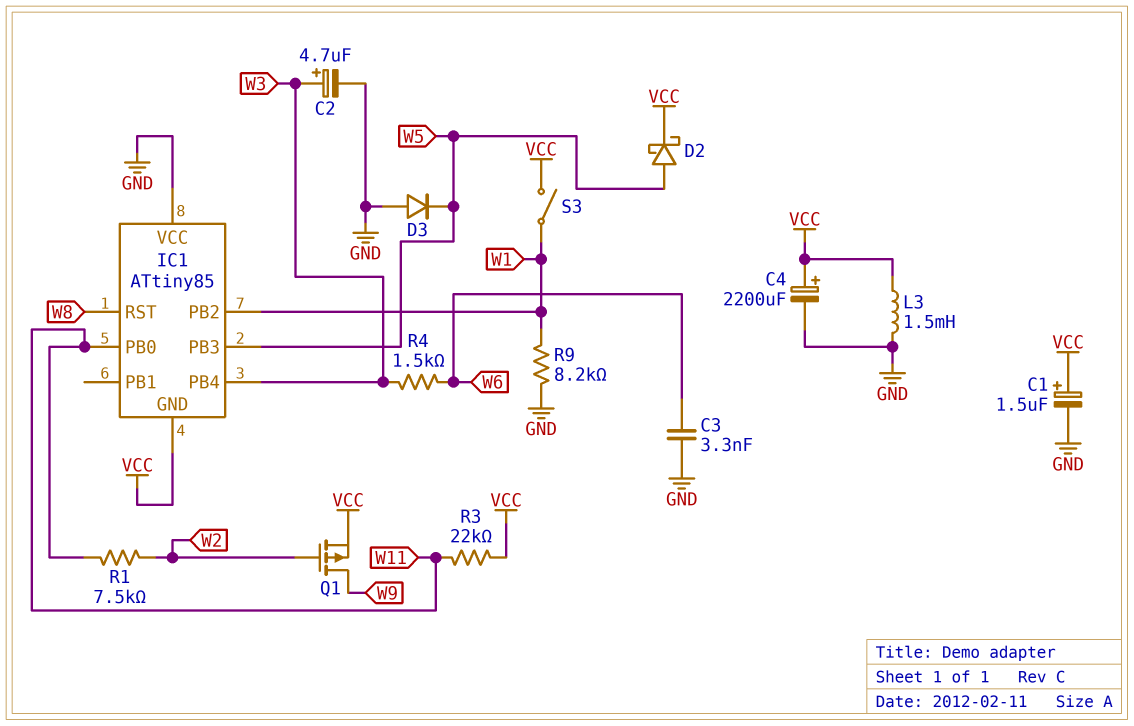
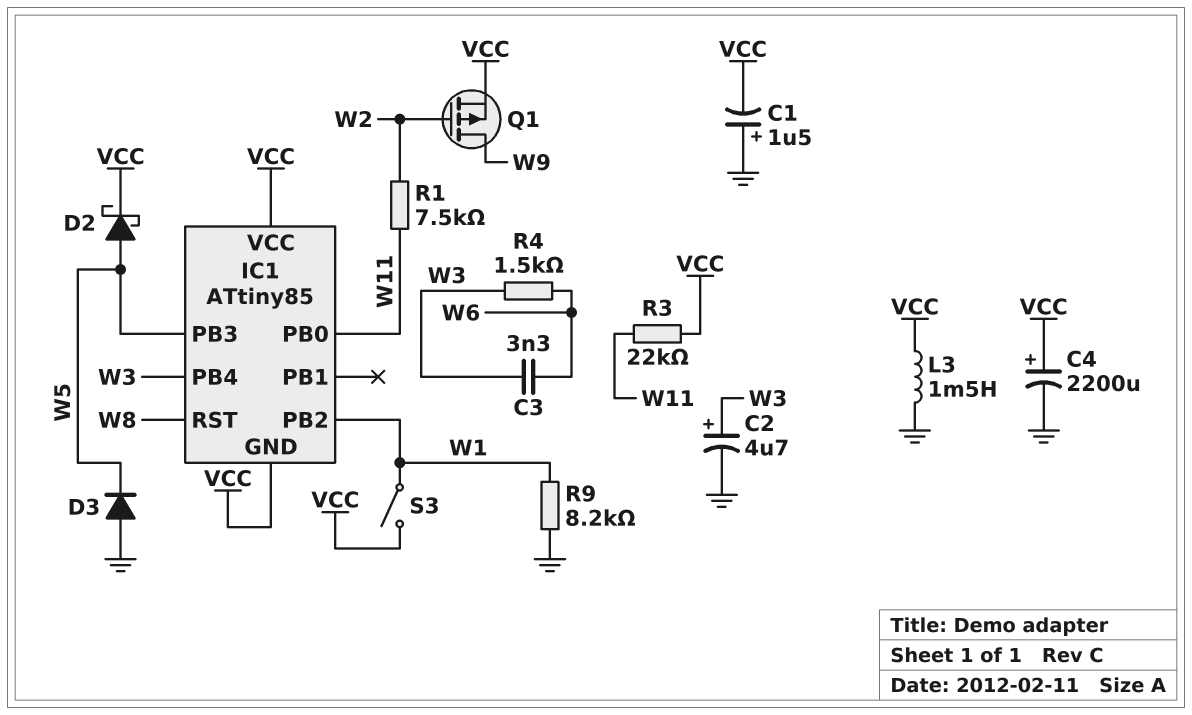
C1: 1.5uF (plus VCC, minus GND) -> 1.5uF (plus GND, minus VCC)
C3: 3.3nF (GND, W6) -> 3.3nF (W3, W6)
IC1 pin VCC: GND -> VCC

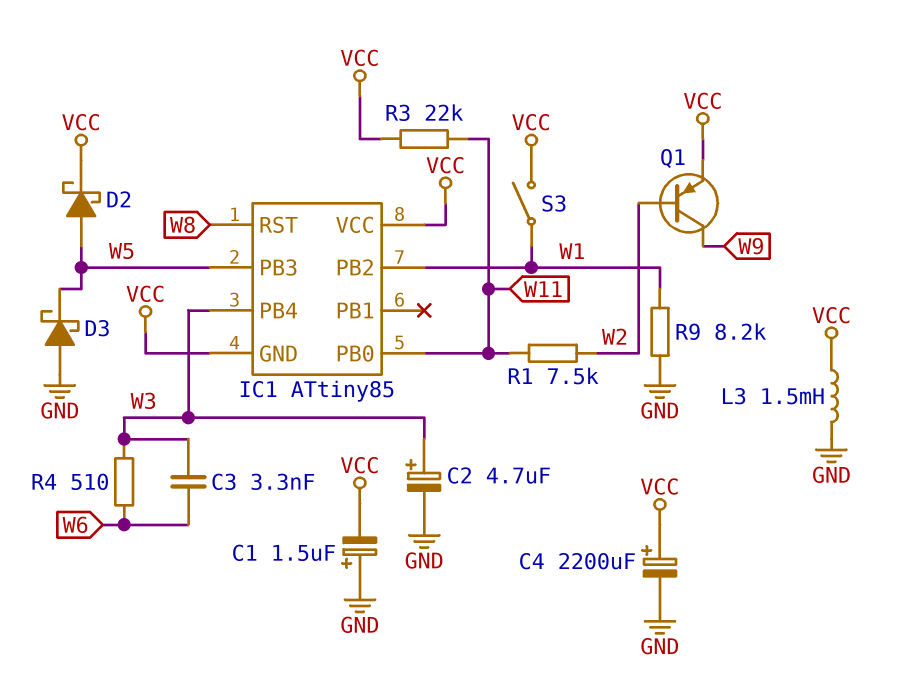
D3: diode (A GND, K W5) -> schottky (A GND, K W5)
Q1: PMOS (G W2, D W9, S VCC) -> PNP (B W2, C W9, E VCC)
R4: 1.5k (W3, W6) -> 510 (W3, W6)

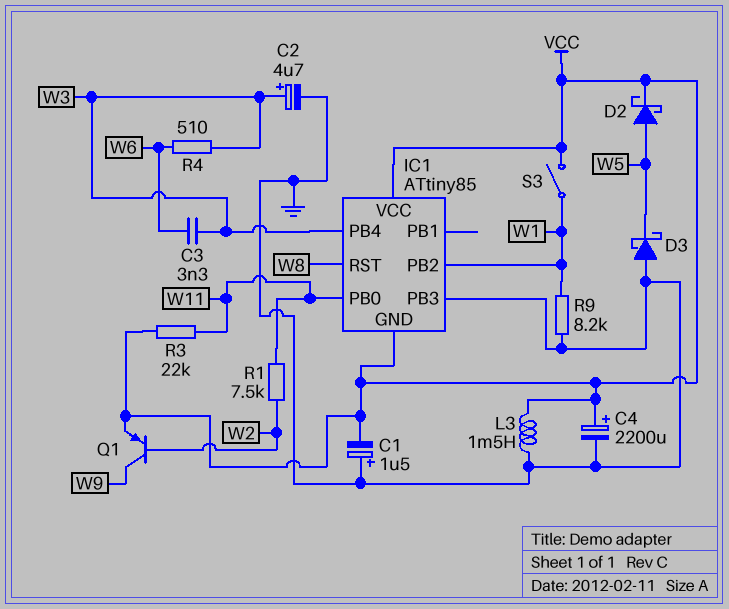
IC1 pin PB3: W5 -> GND

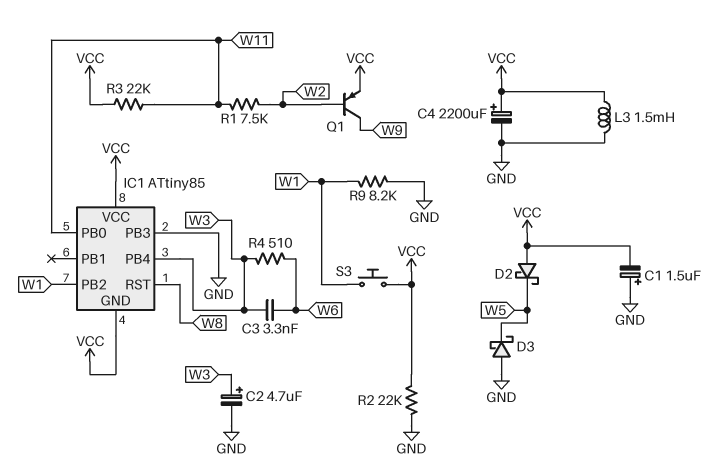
D2: schottky (A W5, K VCC) -> schottky (A VCC, K W5)
R2: none -> 22k (GND, VCC)
S3: switch (VCC, W1) -> button (VCC, W1)

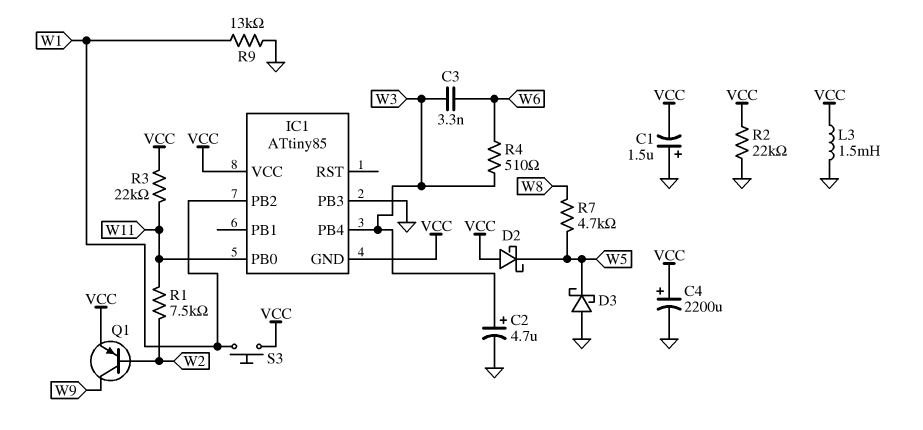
IC1 pin RST: W8 -> none
R7: none -> 4.7k (W5, W8)
R9: 8.2k (GND, W1) -> 13k (GND, W1)

